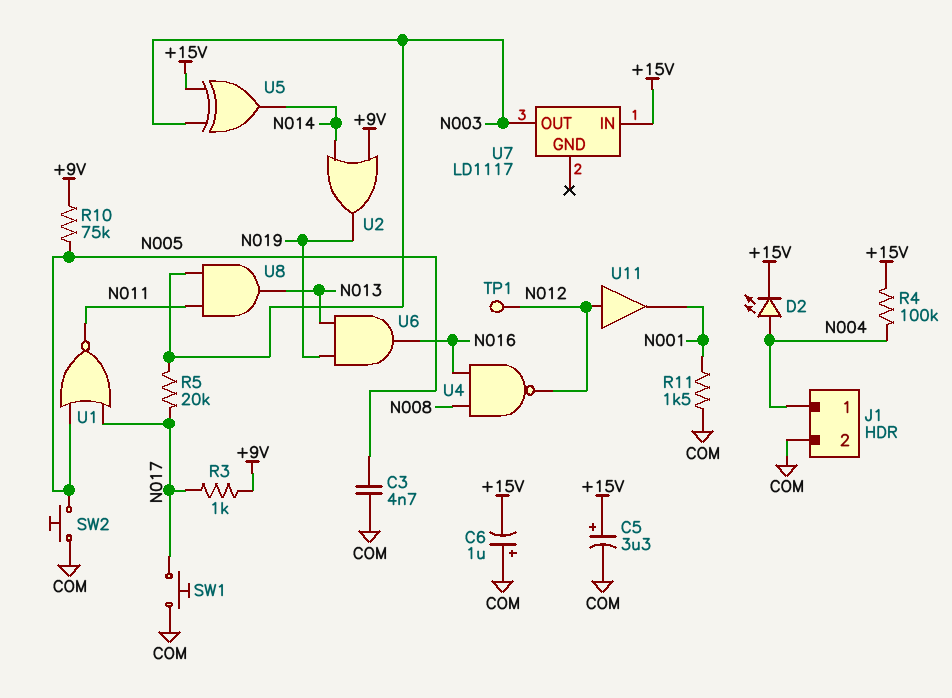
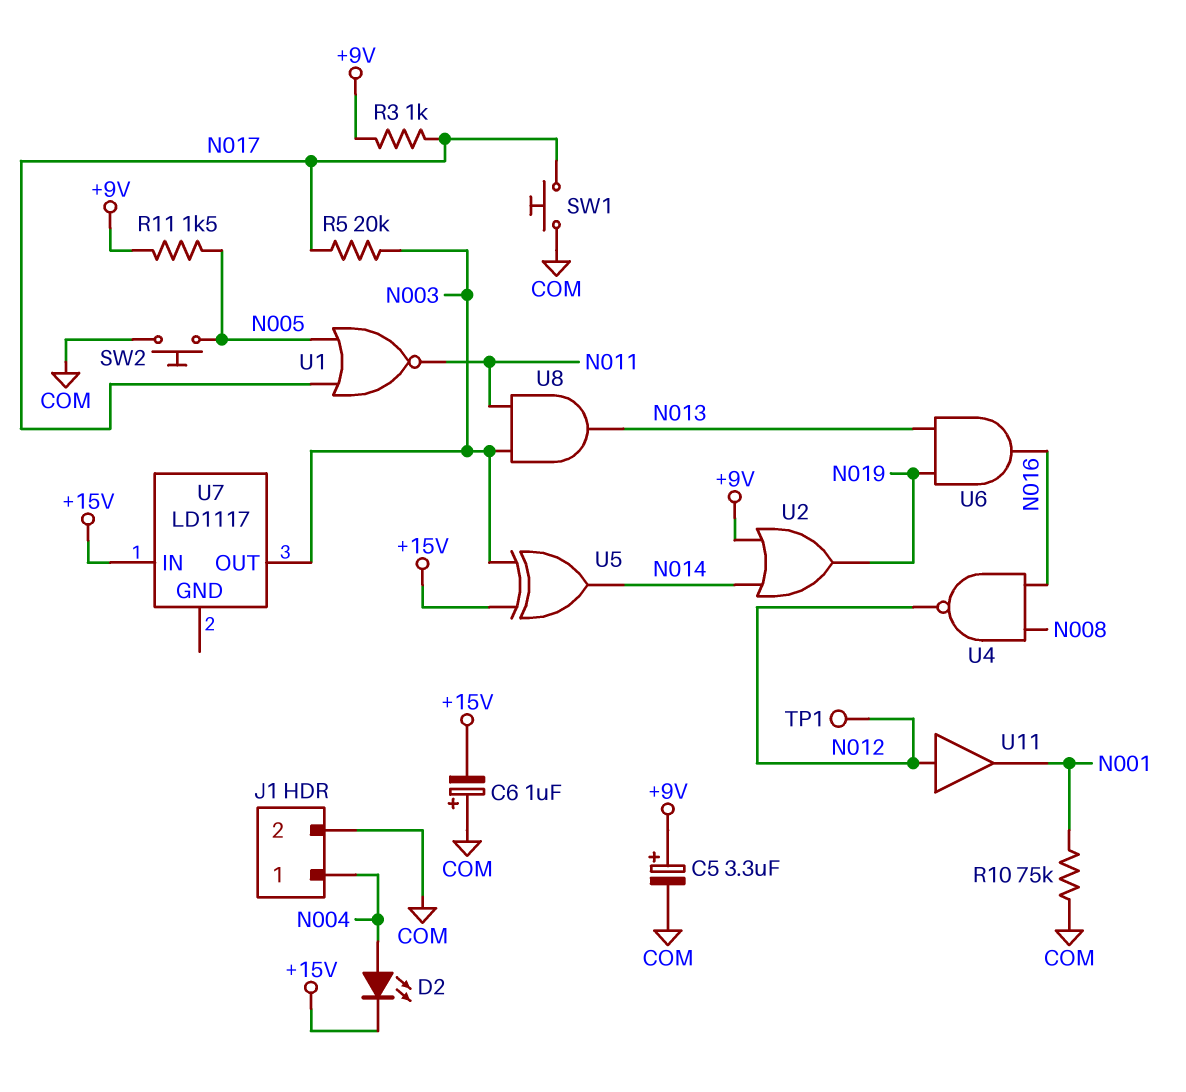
C3: 4.7nF (COM, N005) -> none
C5: 3.3uF (plus +15V, minus COM) -> 3.3uF (plus +9V, minus COM)
R4: 100k (+15V, N004) -> none
R10: 75k (+9V, N005) -> 75k (COM, N001)
R11: 1.5k (COM, N001) -> 1.5k (+9V, N005)

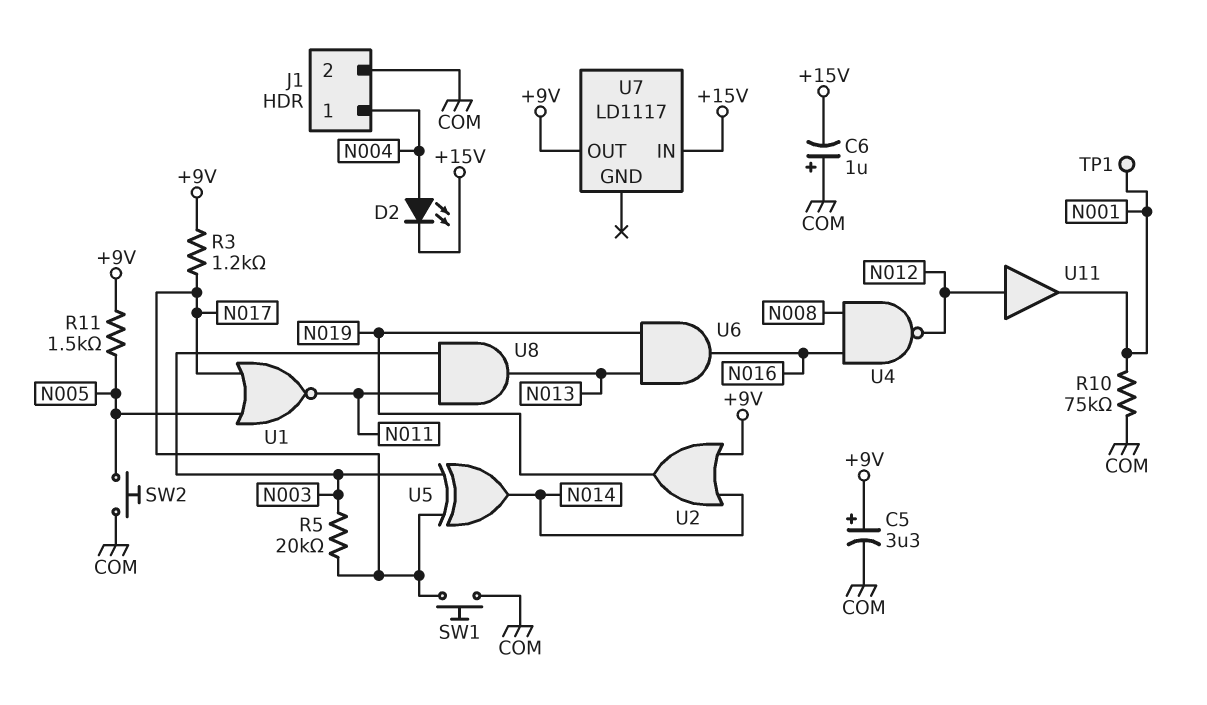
R3: 1k (+9V, N017) -> 1.2k (+9V, N017)
TP1: test point (N012) -> test point (N001)
U5: XOR (in +15V, in N003, out N014) -> XOR (in N003, in N017, out N014)
U7 pin OUT: N003 -> +9V

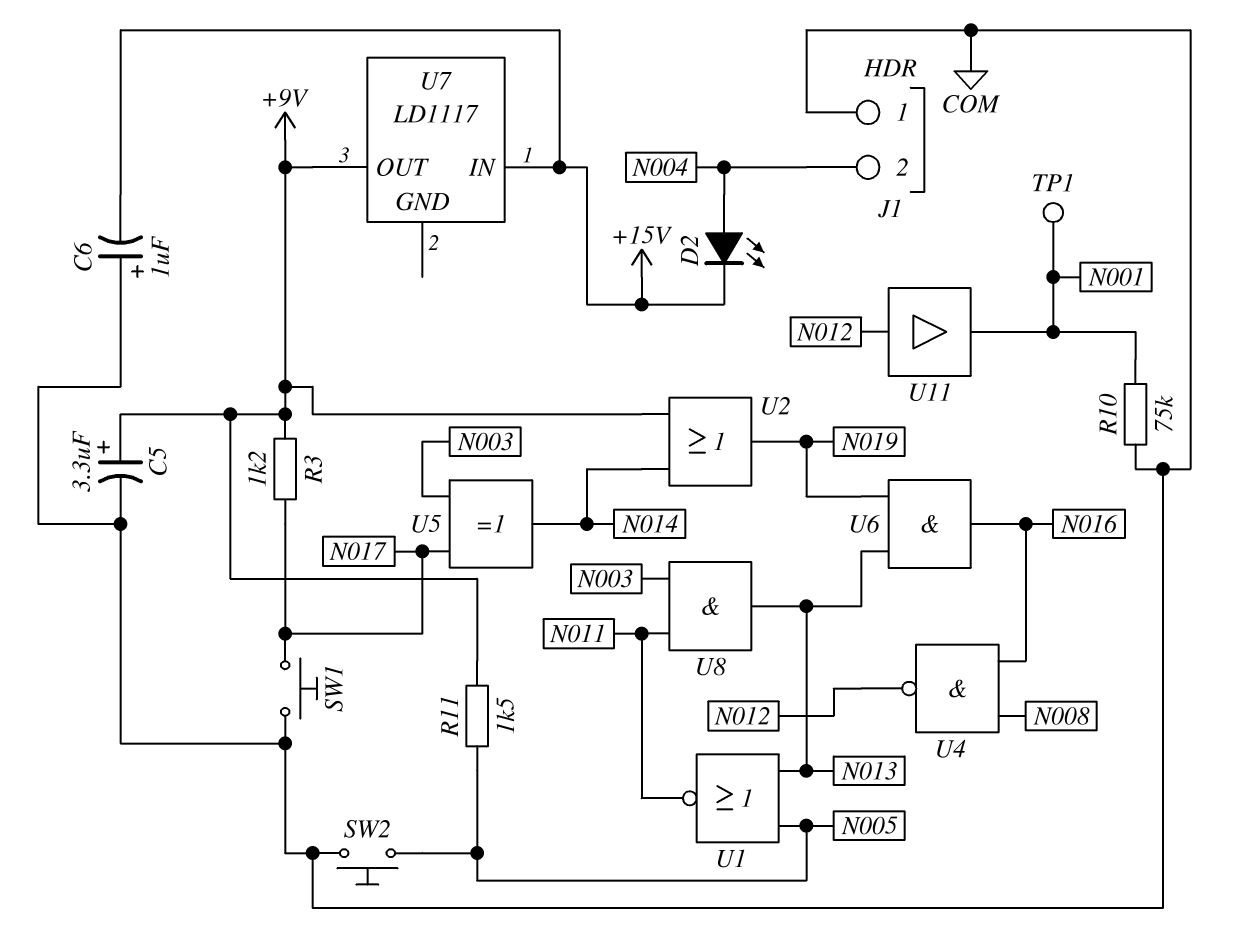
J1 pin 1: N004 -> COM
J1 pin 2: COM -> N004
R5: 20k (N003, N017) -> none
U1: NOR (in N005, in N017, out N011) -> NOR (in N005, in N013, out N011)

